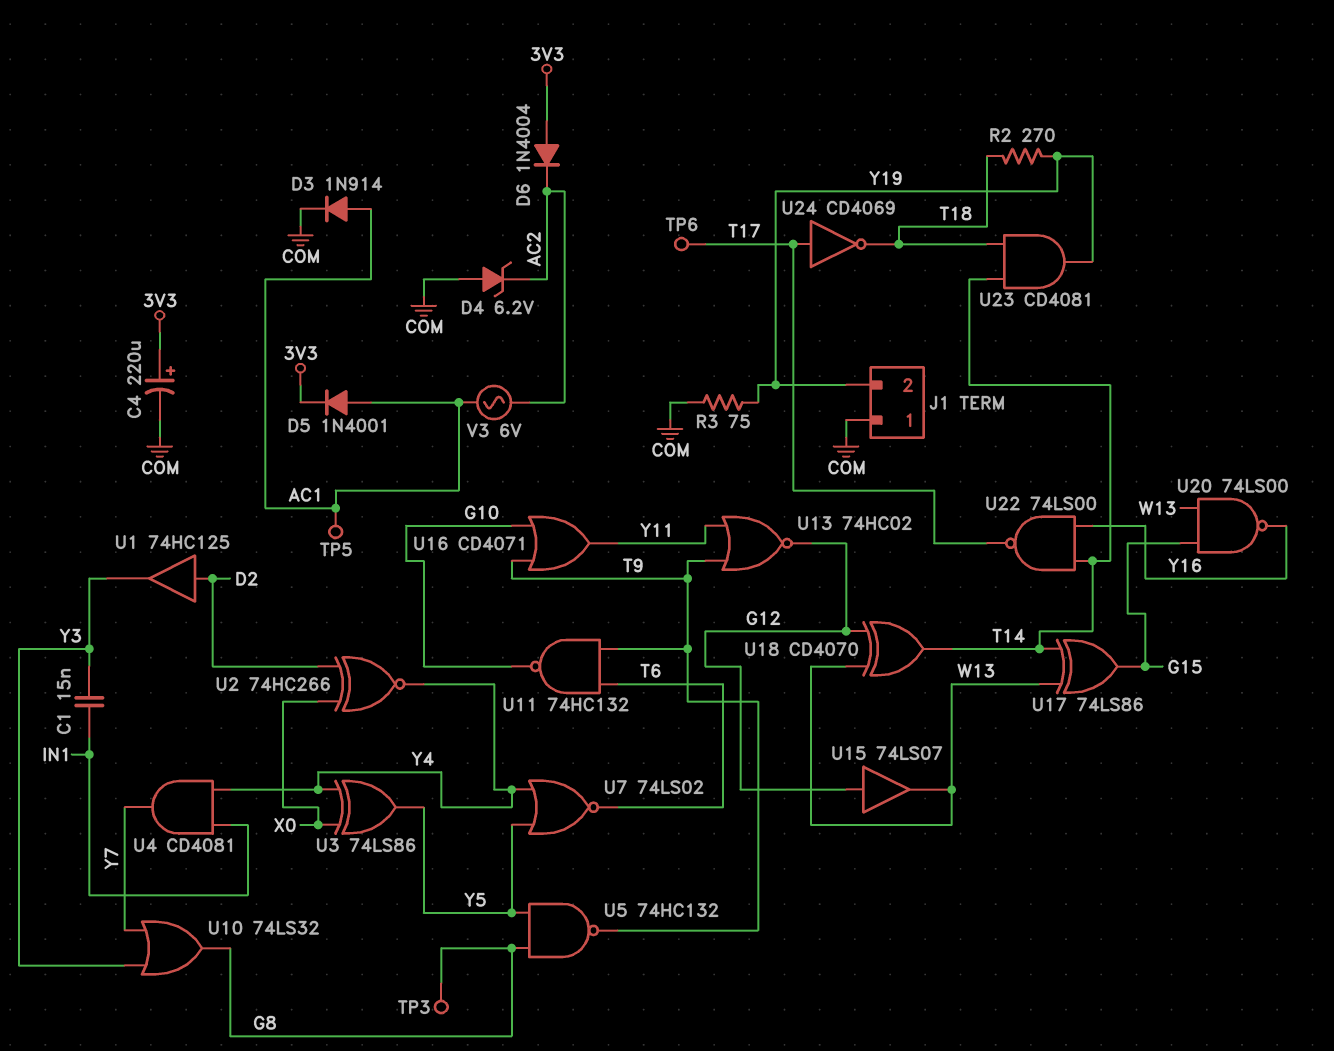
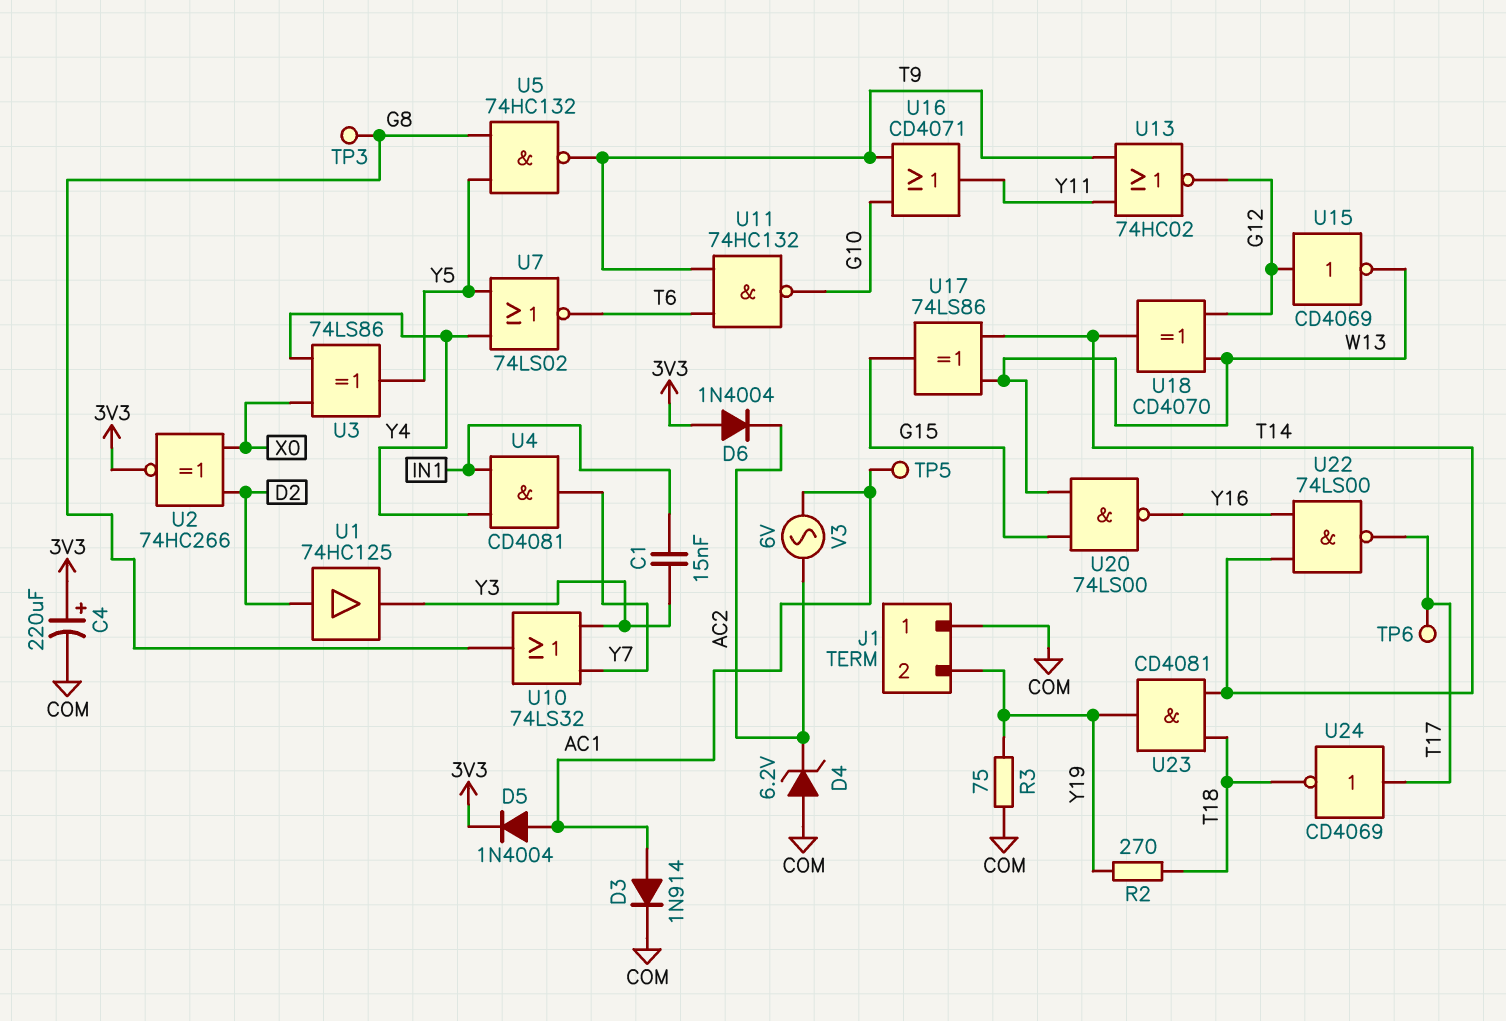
D5: diode 1N4001 (A AC1, K 3V3) -> diode 1N4004 (A AC1, K 3V3)
U2: XNOR 74HC266 (in D2, in X0, out Y4) -> XNOR 74HC266 (in D2, in X0, out 3V3)
U15: buffer 74LS07 (in G12, out W13) -> NOT CD4069 (in G12, out W13)

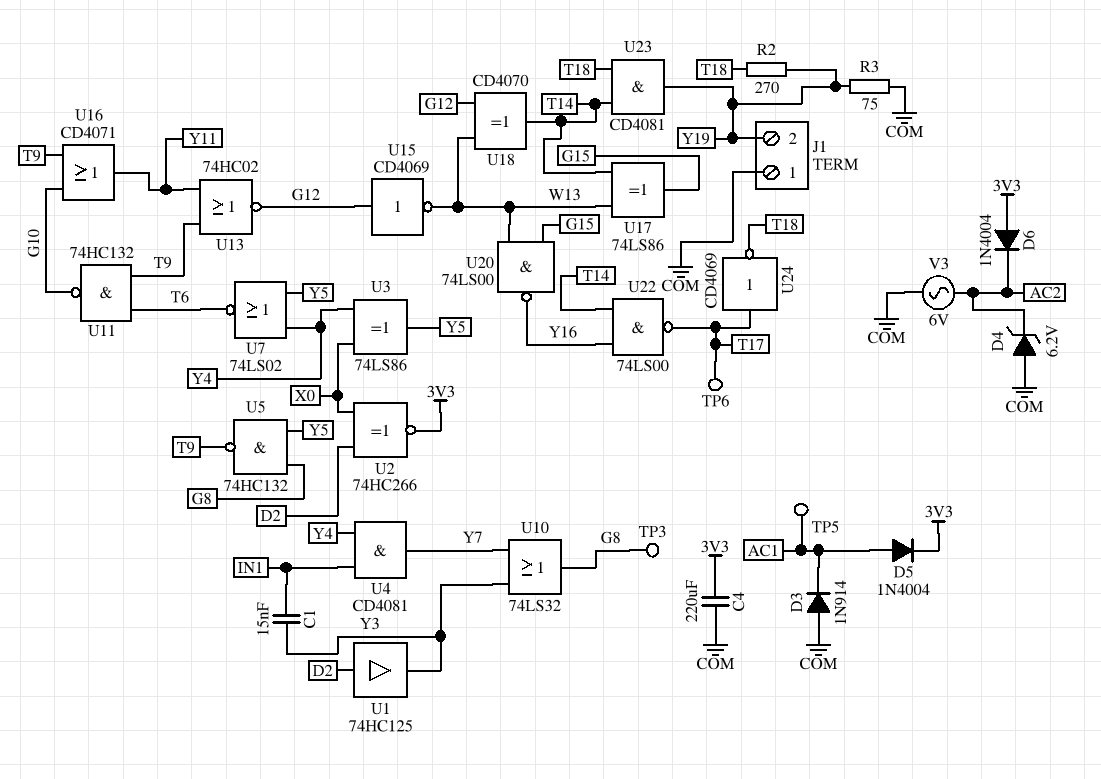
C4: 220uF (plus 3V3, minus COM) -> 220uF (3V3, COM)
D3: diode 1N914 (A AC1, K COM) -> diode 1N914 (A COM, K AC1)
V3: AC 6V (AC1, AC2) -> AC 6V (AC2, COM)

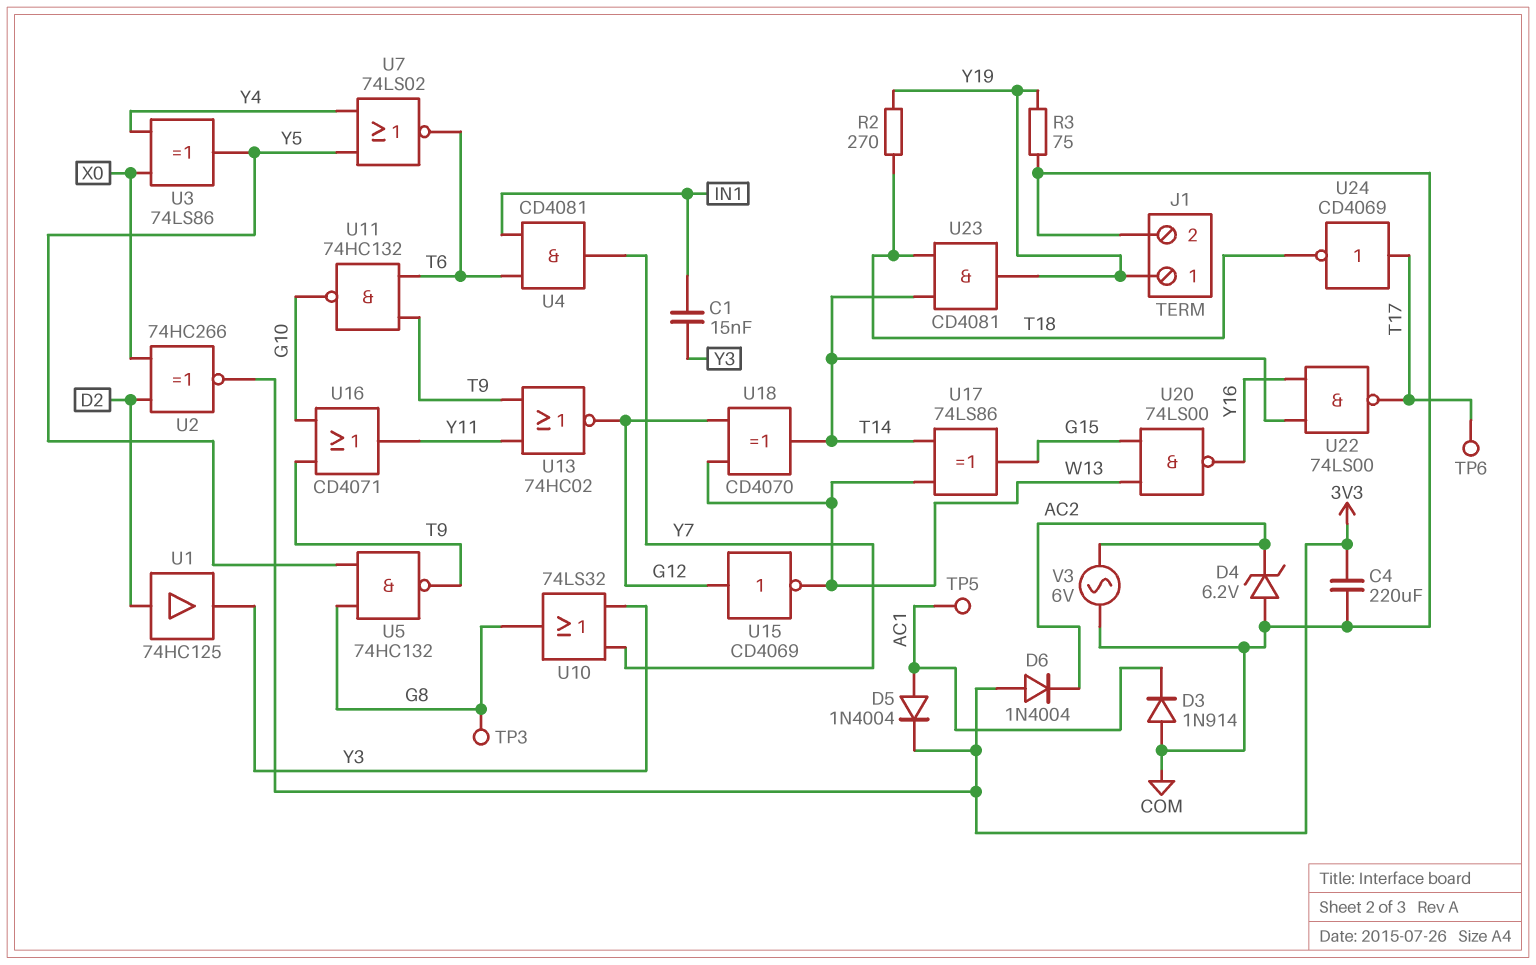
J1 pin 1: COM -> Y19
J1 pin 2: Y19 -> COM
U4: AND CD4081 (in IN1, in Y4, out Y7) -> AND CD4081 (in IN1, in T6, out Y7)

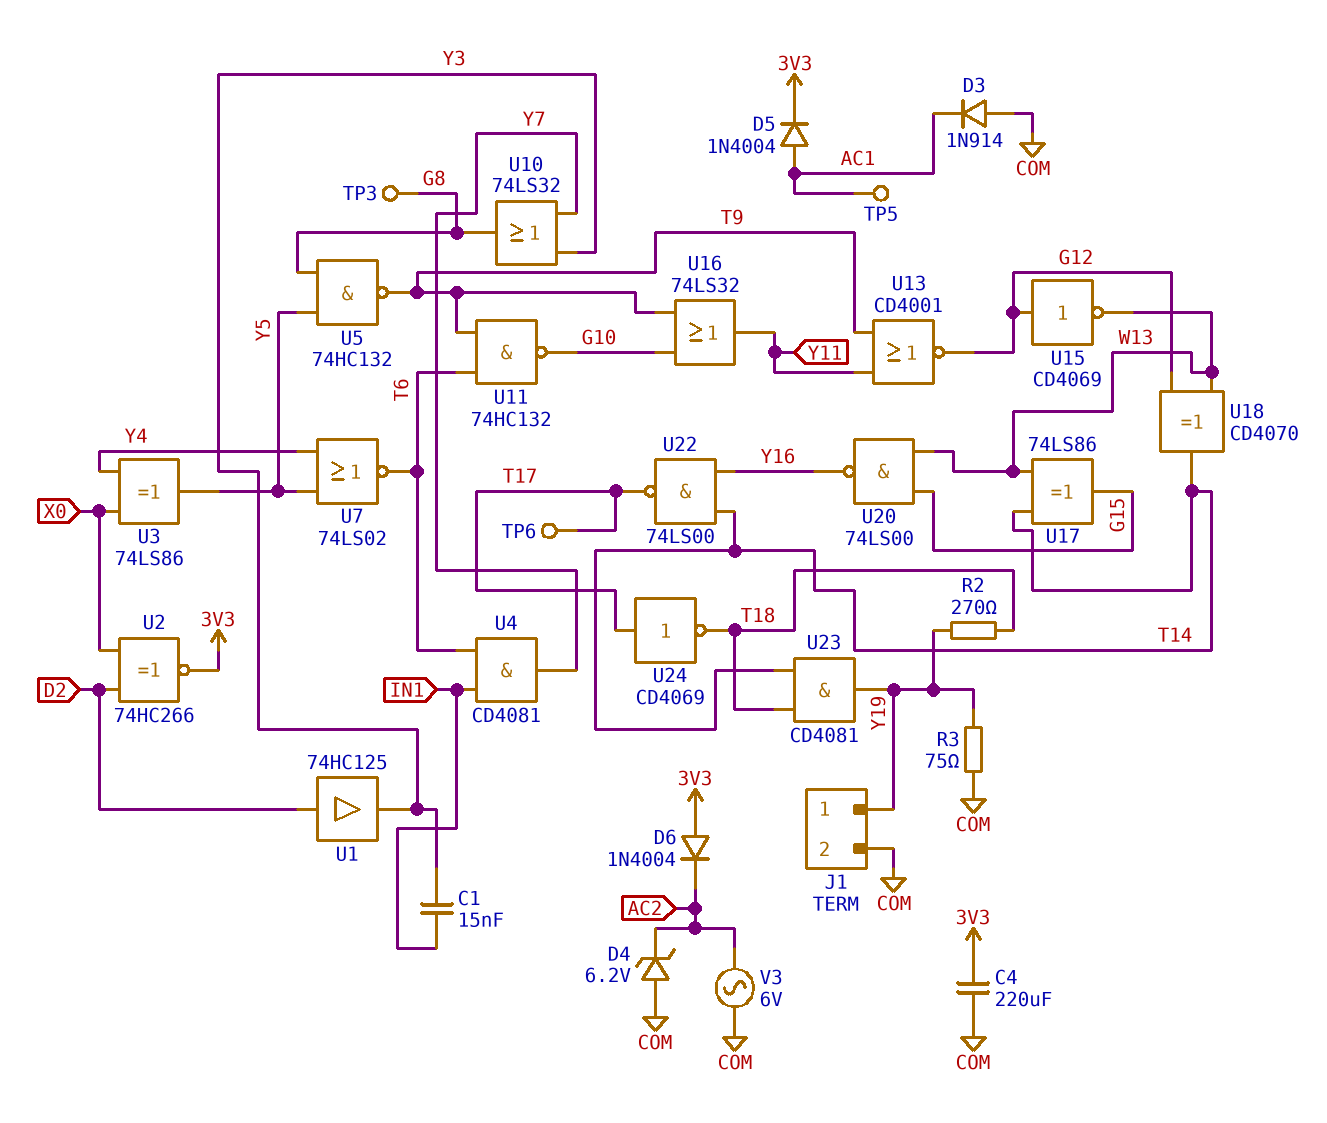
U13: NOR 74HC02 (in T9, in Y11, out G12) -> NOR CD4001 (in T9, in Y11, out G12)
U16: OR CD4071 (in G10, in T9, out Y11) -> OR 74LS32 (in G10, in T9, out Y11)

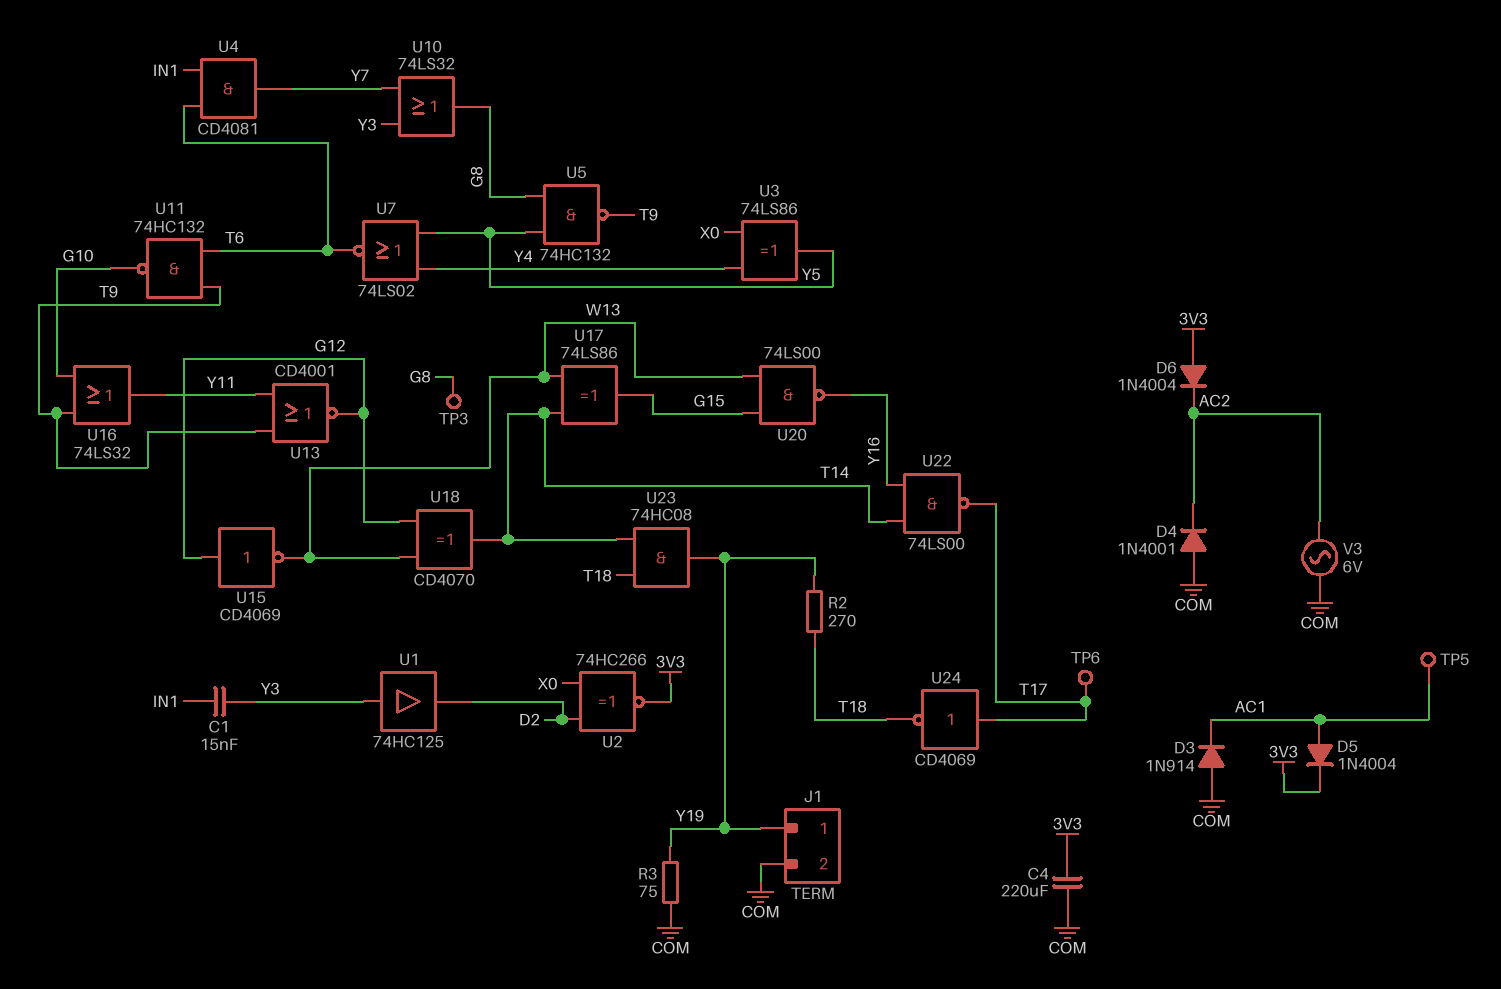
D4: zener 6.2V (A COM, K AC2) -> diode 1N4001 (A COM, K AC2)
U1: buffer 74HC125 (in D2, out Y3) -> buffer 74HC125 (in Y3, out D2)
U23: AND CD4081 (in T14, in T18, out Y19) -> AND 74HC08 (in T14, in T18, out Y19)

